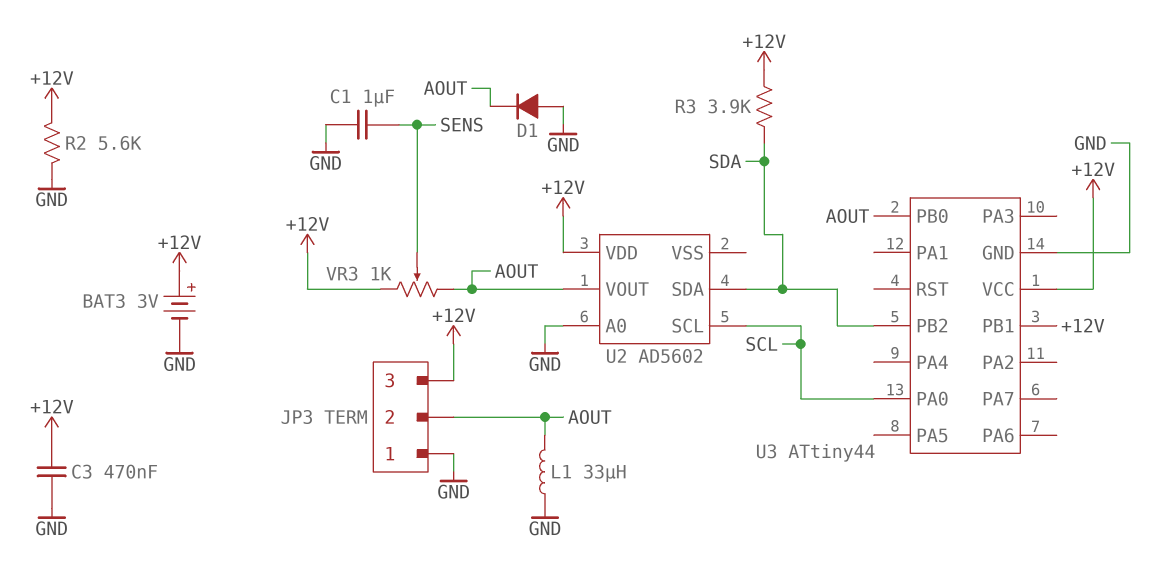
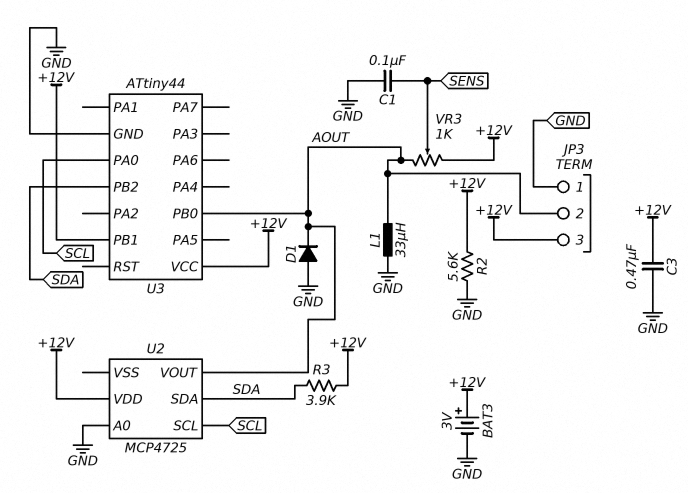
C1: 1uF (GND, SENS) -> 100nF (GND, SENS)
U2: AD5602 -> MCP4725

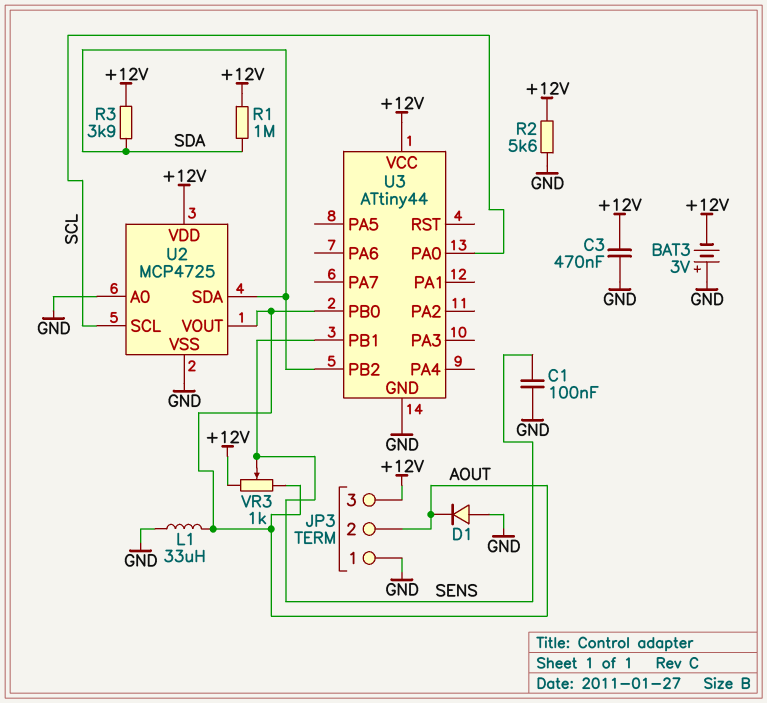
BAT3: 3V (plus +12V, minus GND) -> 3V (plus GND, minus +12V)
R1: none -> 1M (+12V, SDA)
U2 pin VSS: none -> GND
U3 pin PB1: +12V -> SENS

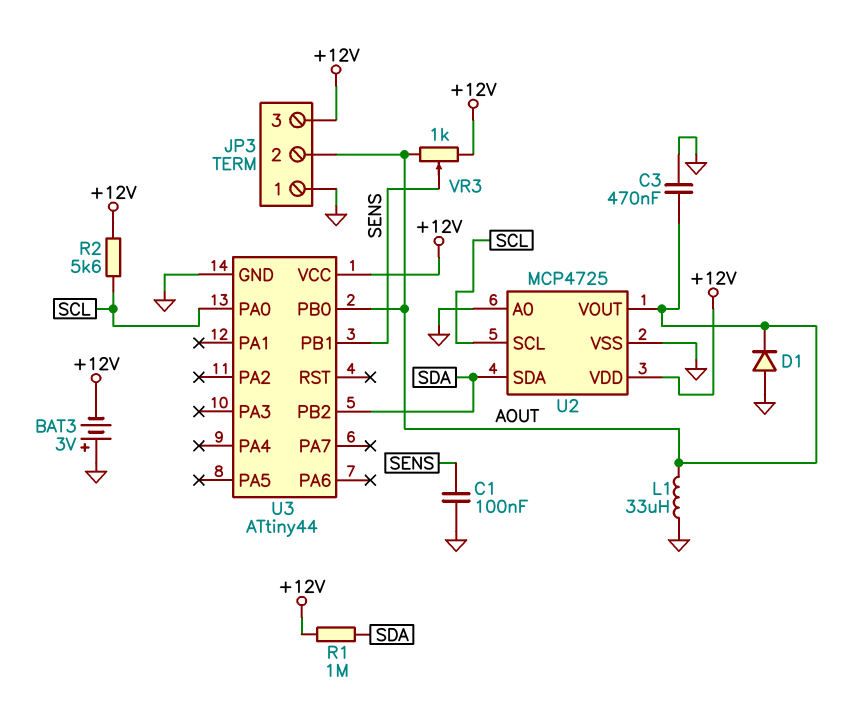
C3: 470nF (+12V, GND) -> 470nF (AOUT, GND)
R2: 5.6k (+12V, GND) -> 5.6k (+12V, SCL)
R3: 3.9k (+12V, SDA) -> none

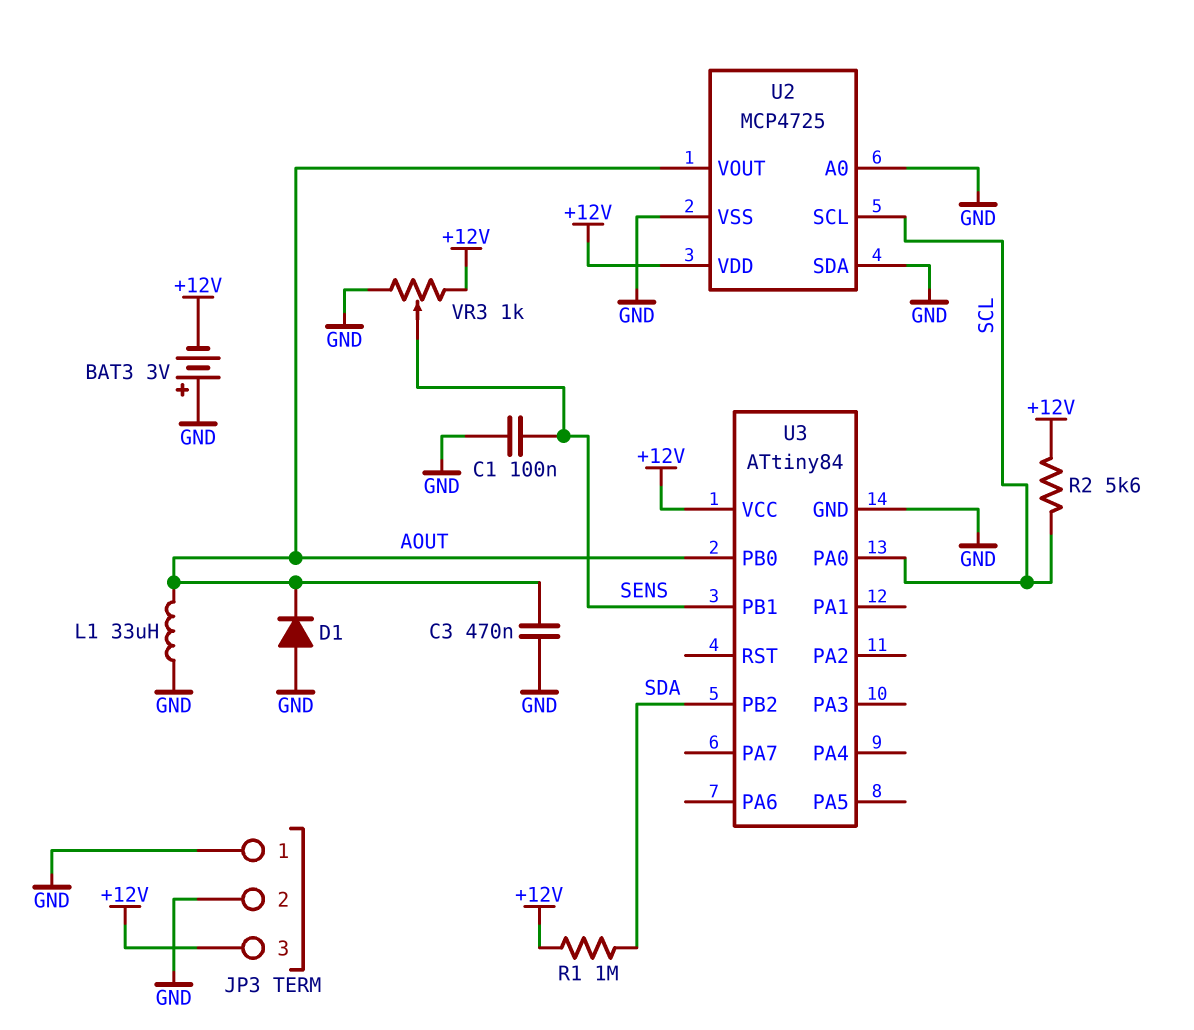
JP3 pin 2: AOUT -> GND
U2 pin SDA: SDA -> GND
U3: ATtiny44 -> ATtiny84
VR3: 1k (+12V, AOUT, wiper SENS) -> 1k (+12V, GND, wiper SENS)

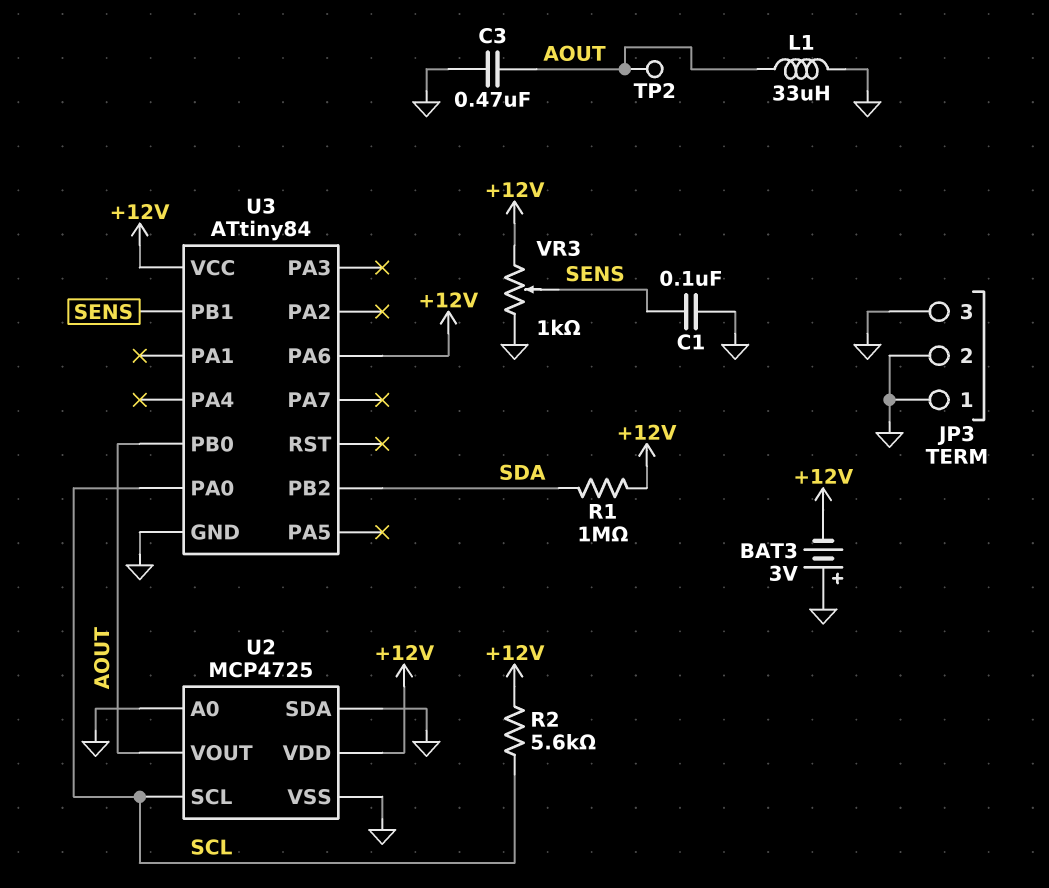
D1: diode (A GND, K AOUT) -> none
JP3 pin 3: +12V -> GND
TP2: none -> test point (AOUT)
U3 pin PA6: none -> +12V

